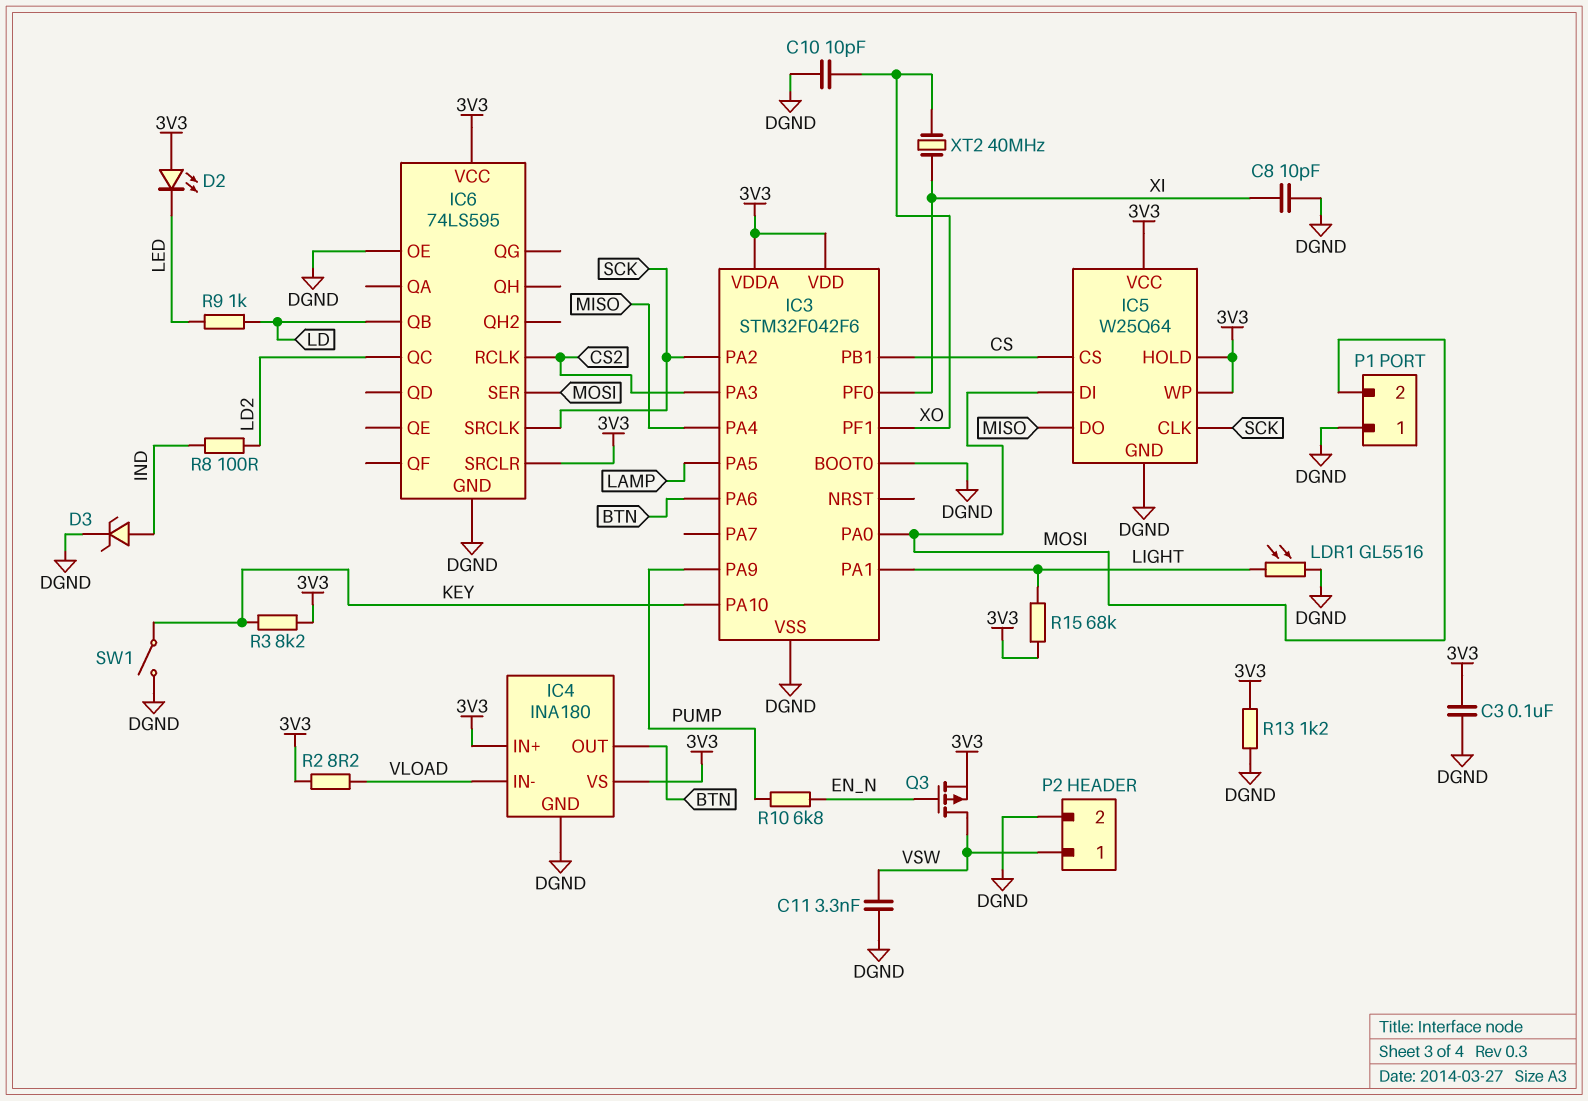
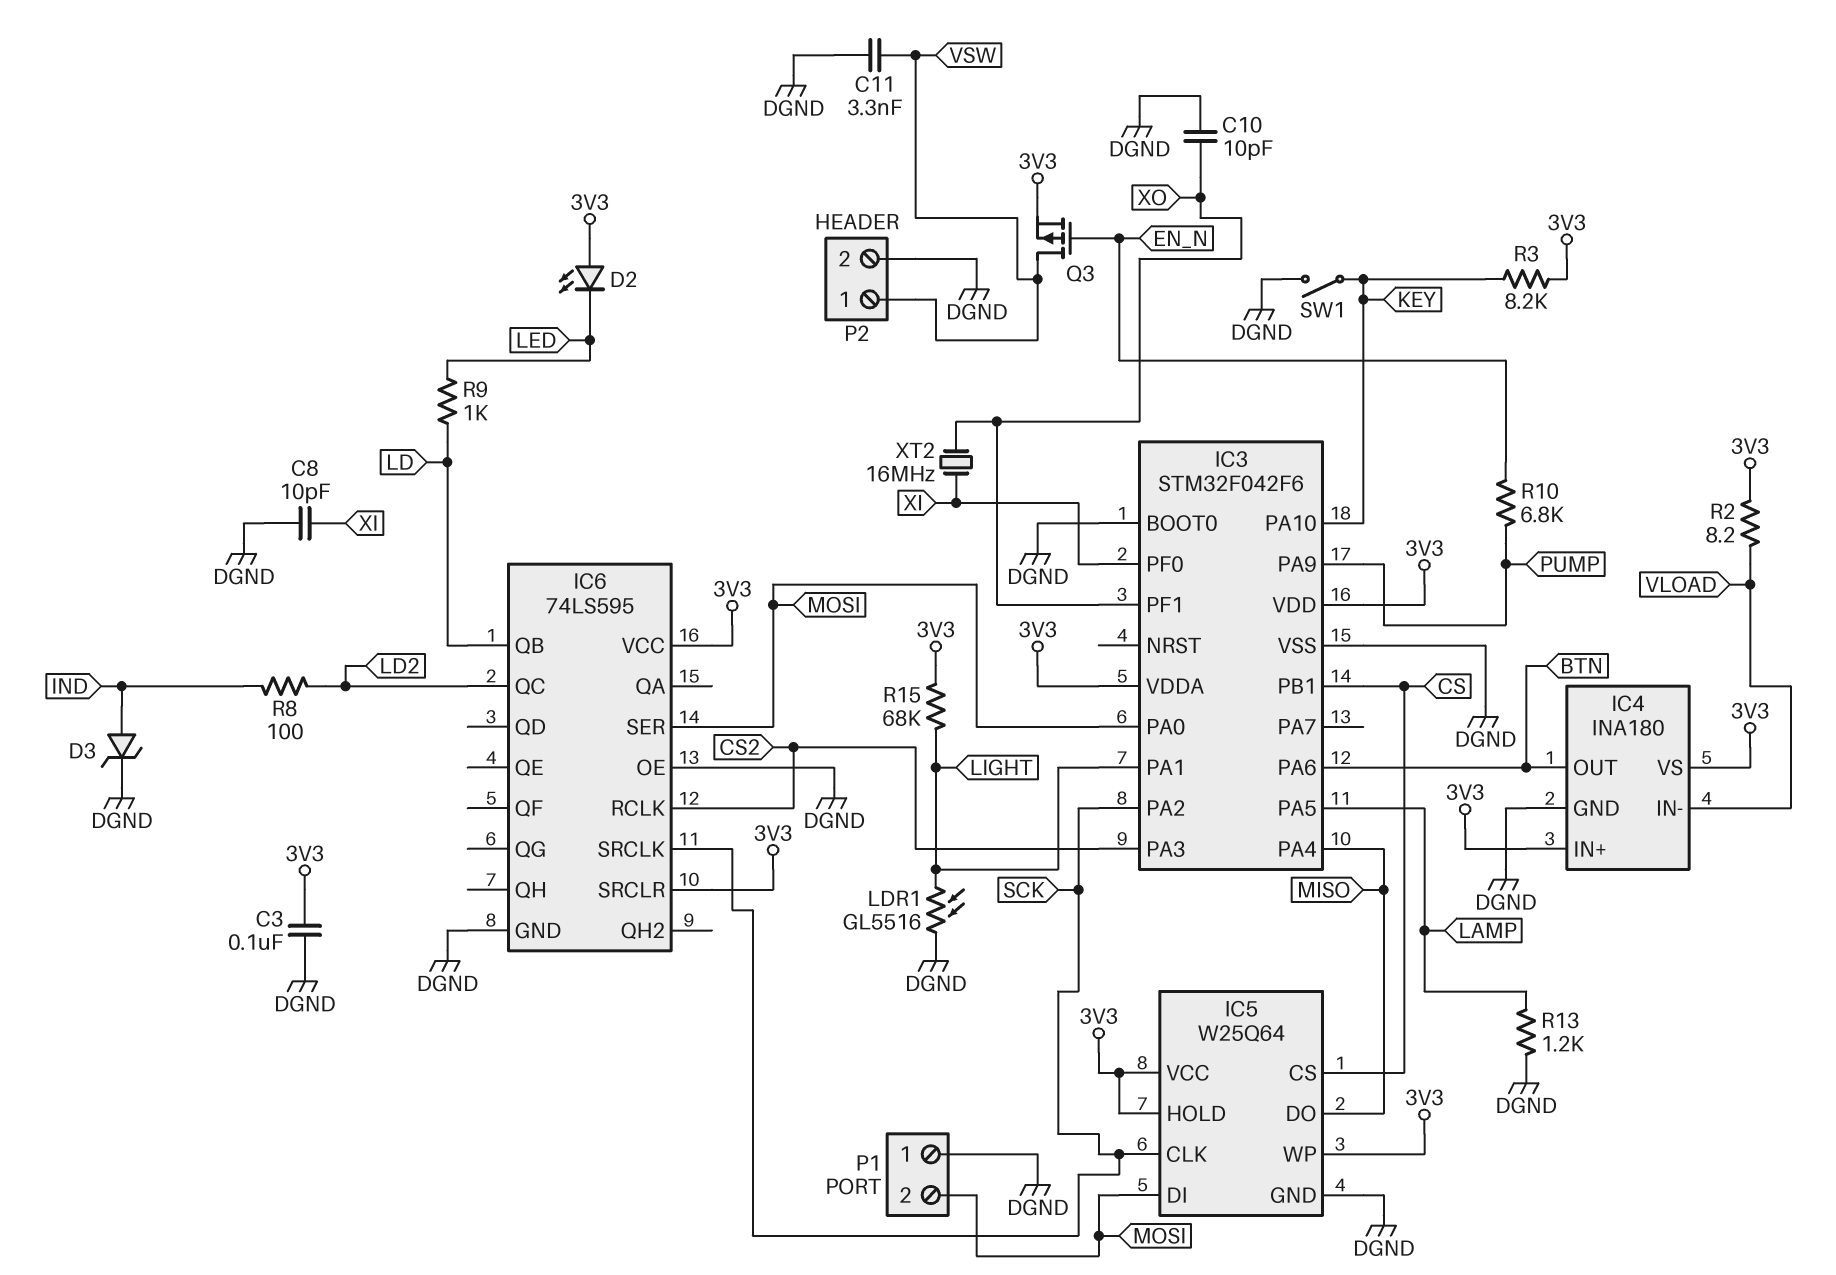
R13: 1.2k (3V3, DGND) -> 1.2k (DGND, LAMP)
XT2: 40MHz (XI, XO) -> 16MHz (XI, XO)

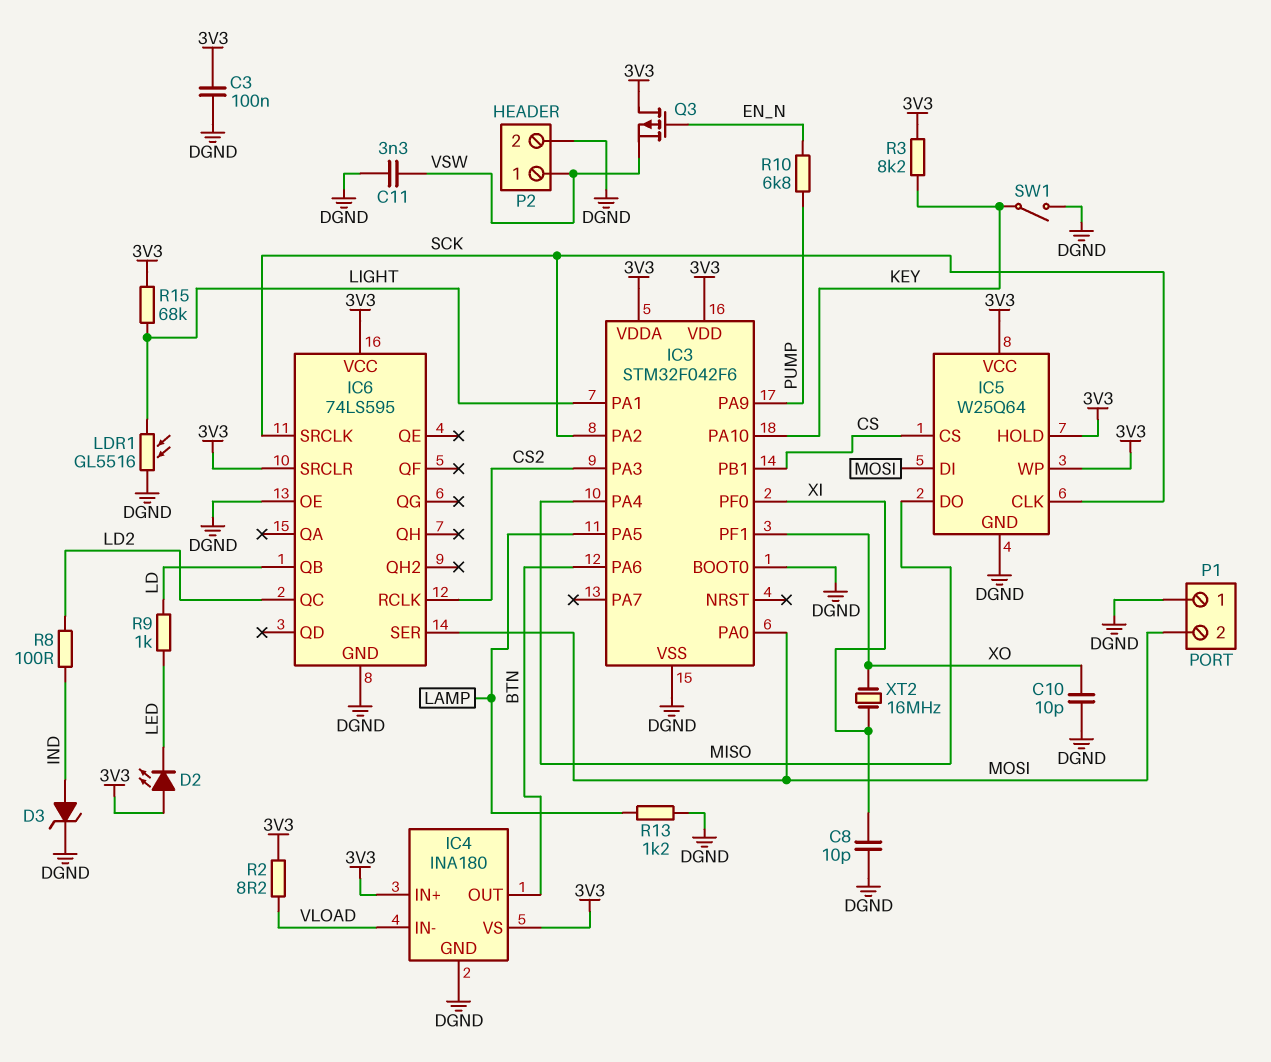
Q3: PMOS (G EN_N, D VSW, S 3V3) -> PMOS (G EN_N, D 3V3, S VSW)

